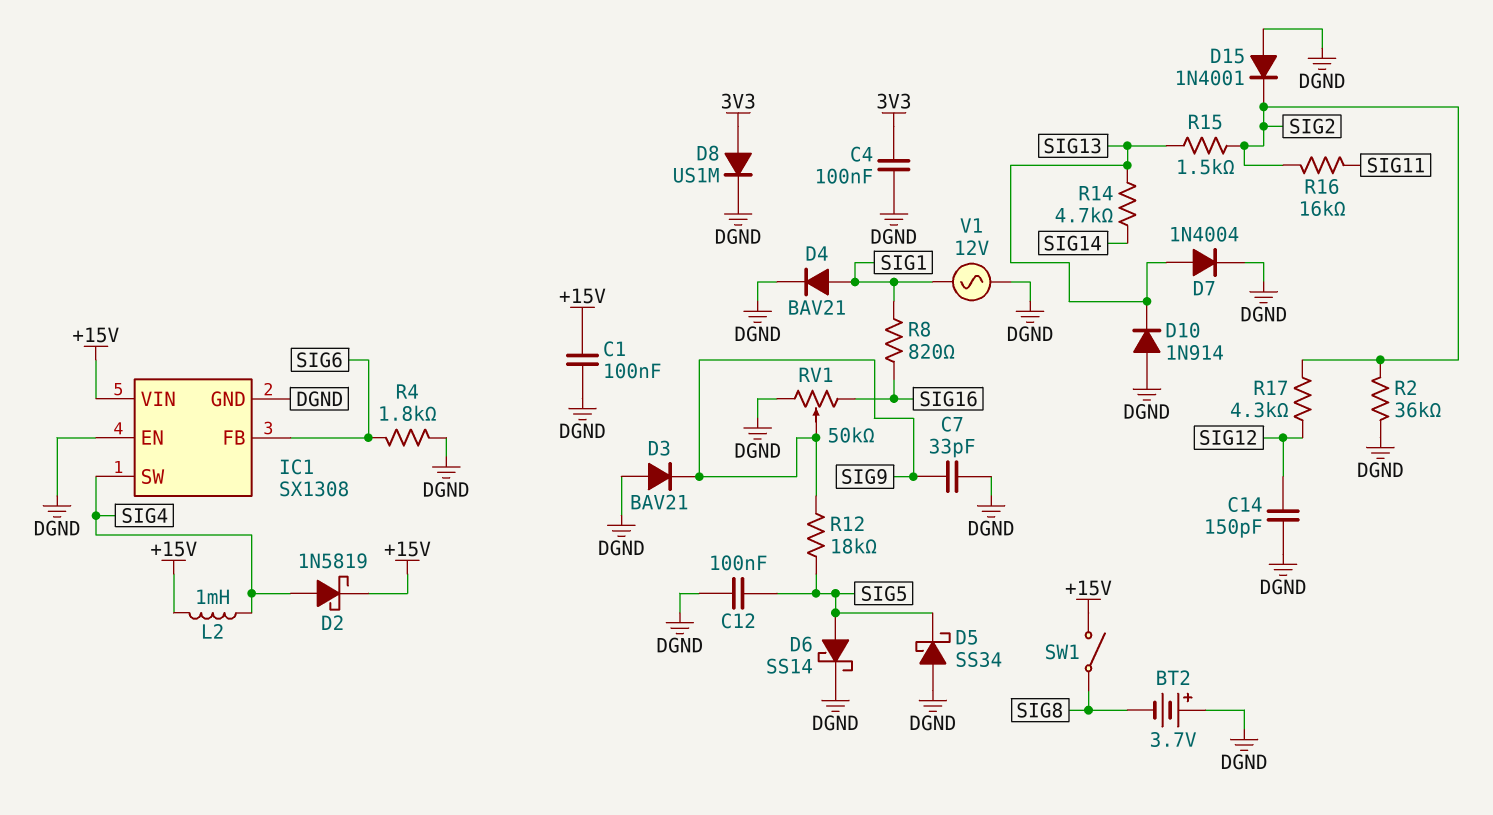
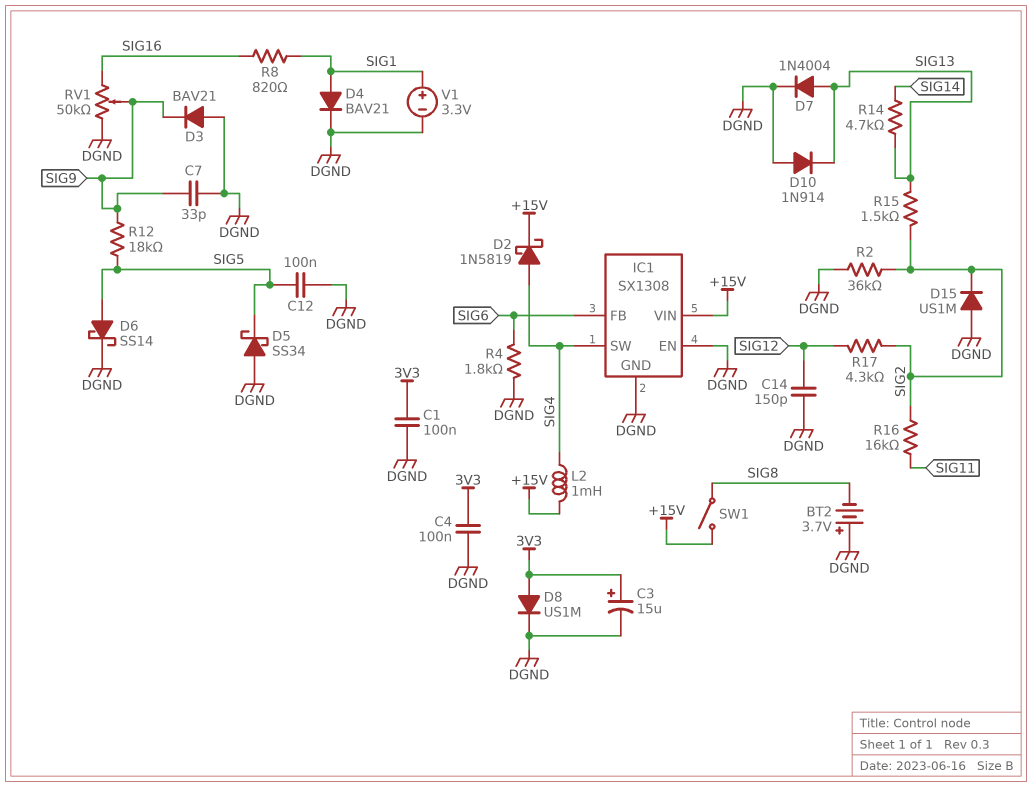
C1: 100nF (+15V, DGND) -> 100nF (3V3, DGND)
C3: none -> 15uF (plus 3V3, minus DGND)
D15: diode 1N4001 (A DGND, K SIG2) -> diode US1M (A DGND, K SIG2)
V1: AC 12V (DGND, SIG1) -> 3.3V (plus SIG1, minus DGND)

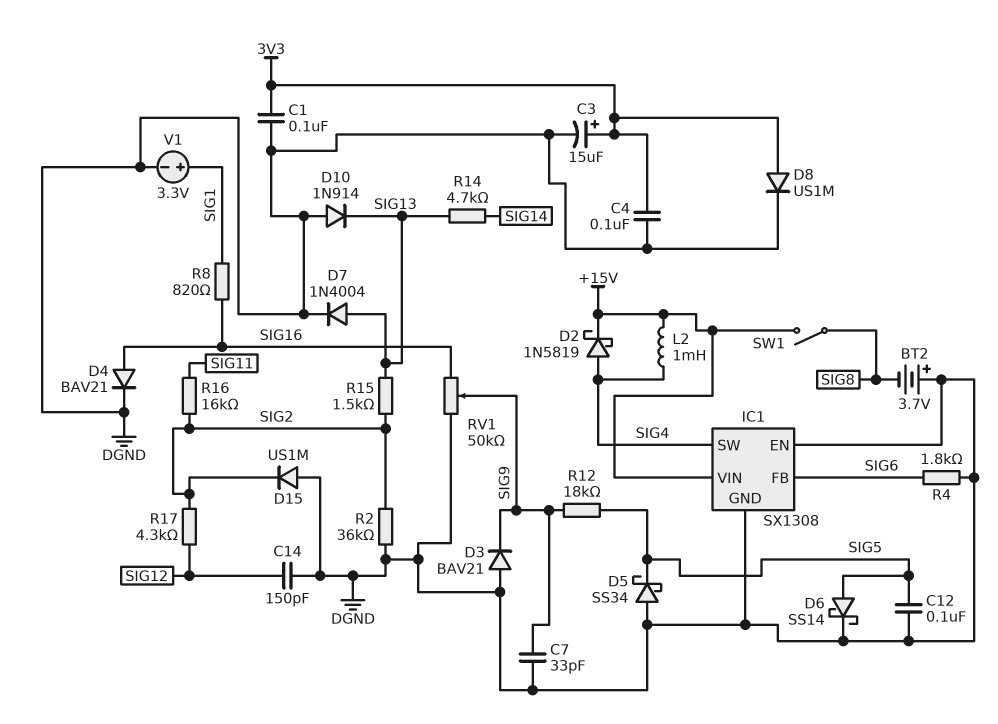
D4: diode BAV21 (A SIG1, K DGND) -> diode BAV21 (A SIG16, K DGND)

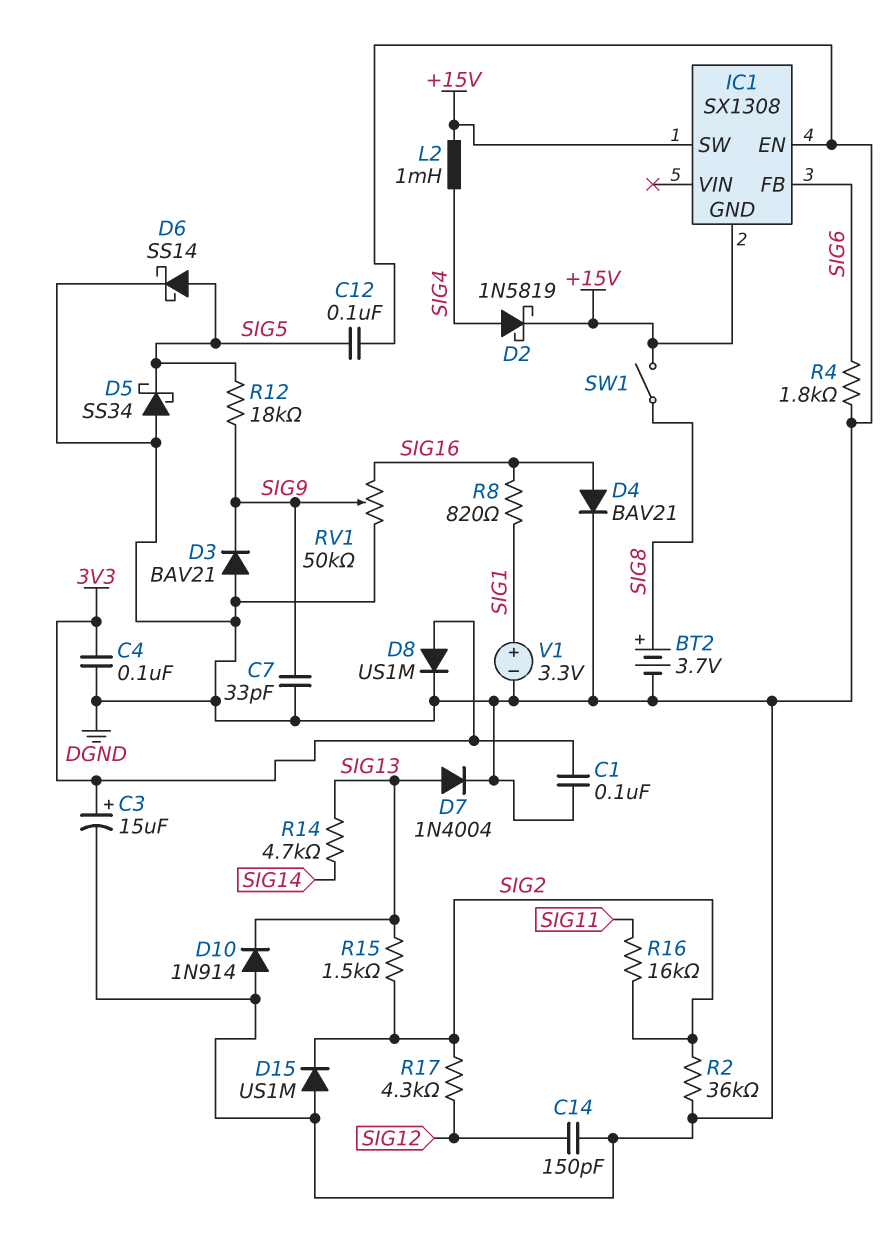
BT2: 3.7V (plus DGND, minus SIG8) -> 3.7V (plus SIG8, minus DGND)
IC1 pin GND: DGND -> +15V
IC1 pin SW: SIG4 -> +15V
IC1 pin VIN: +15V -> none

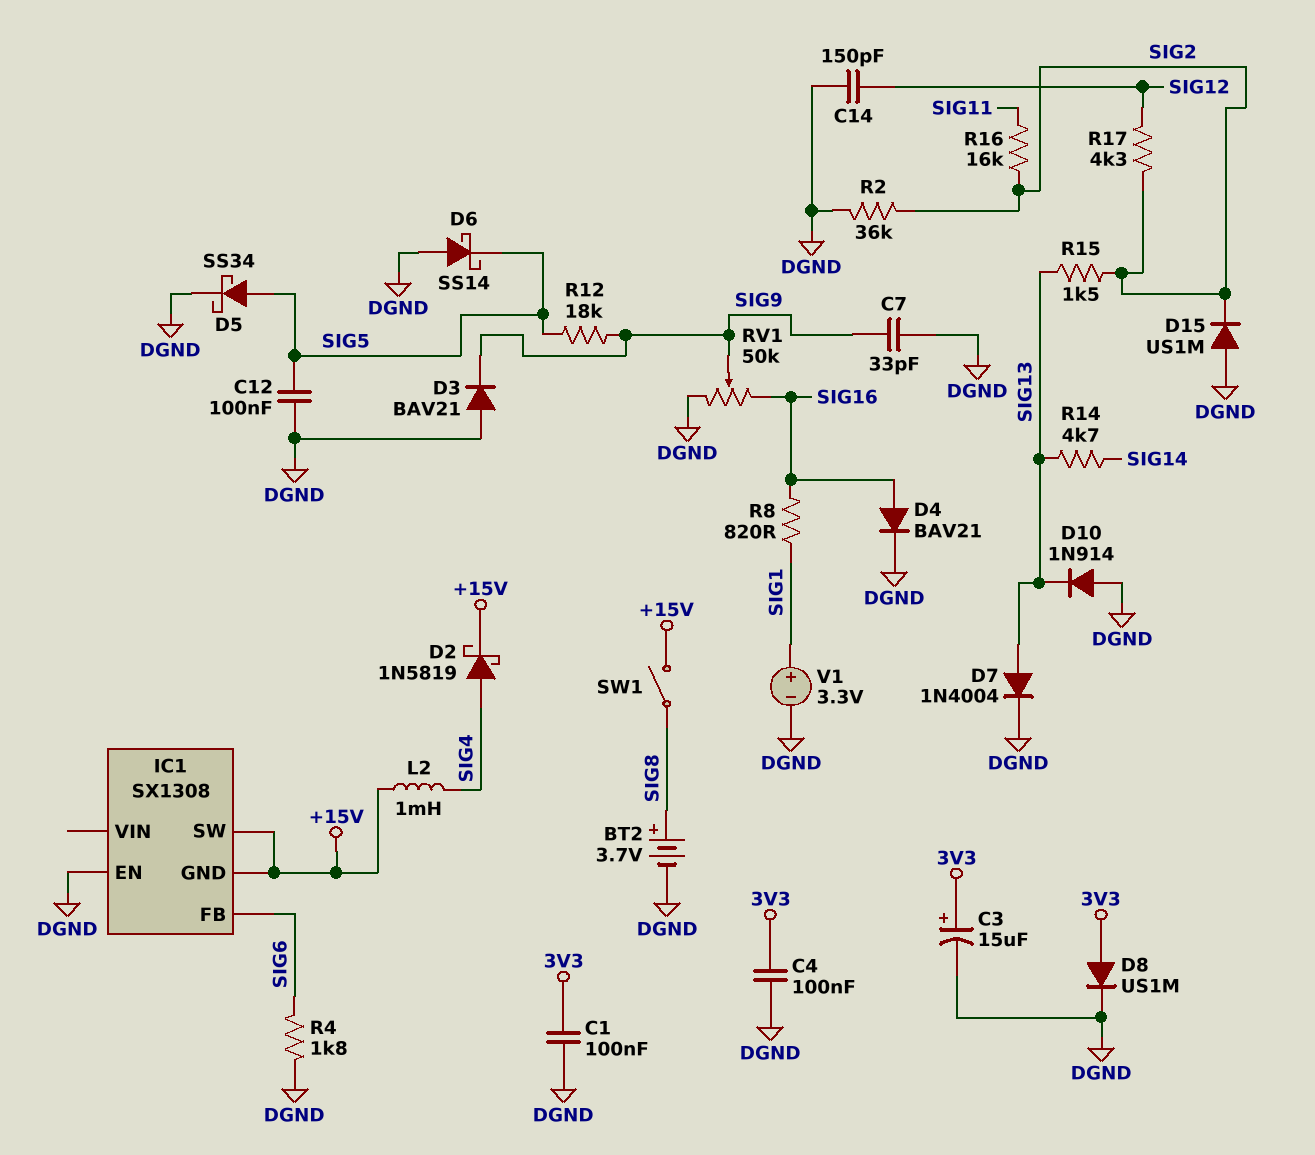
D5: schottky SS34 (A DGND, K SIG5) -> schottky SS34 (A SIG5, K DGND)
D6: schottky SS14 (A SIG5, K DGND) -> schottky SS14 (A DGND, K SIG5)

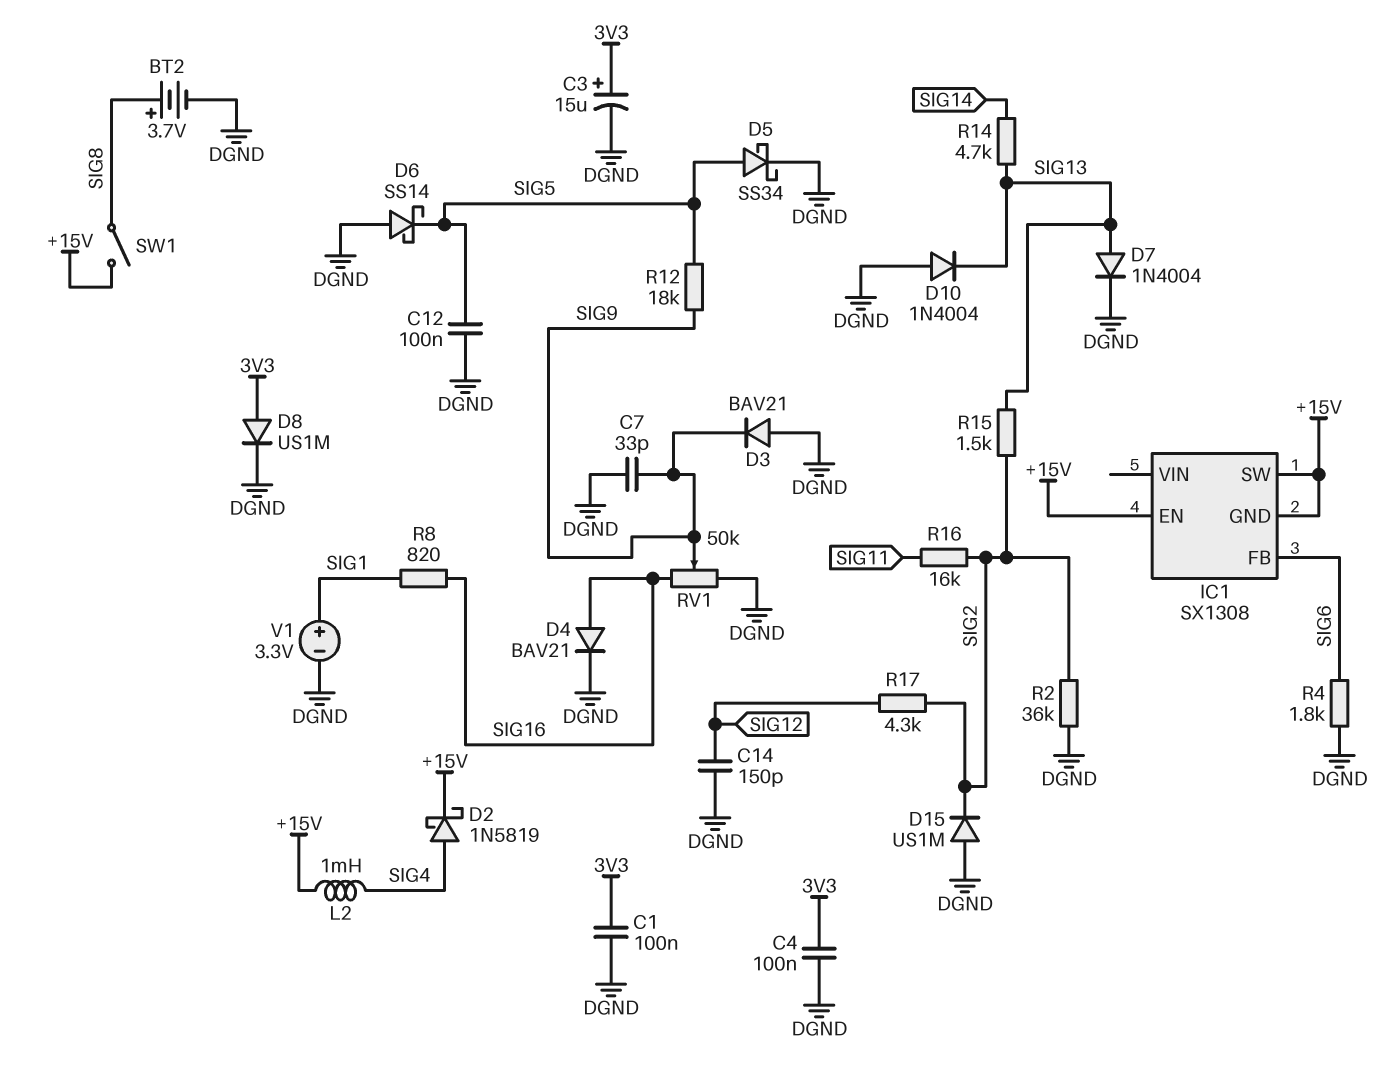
D10: diode 1N914 (A DGND, K SIG13) -> diode 1N4004 (A DGND, K SIG13)
IC1 pin EN: DGND -> +15V

